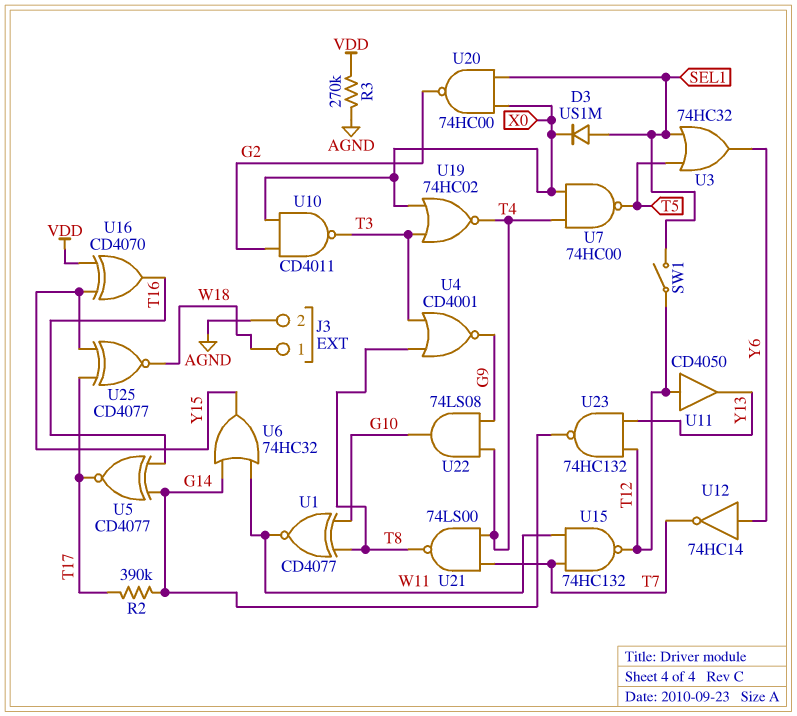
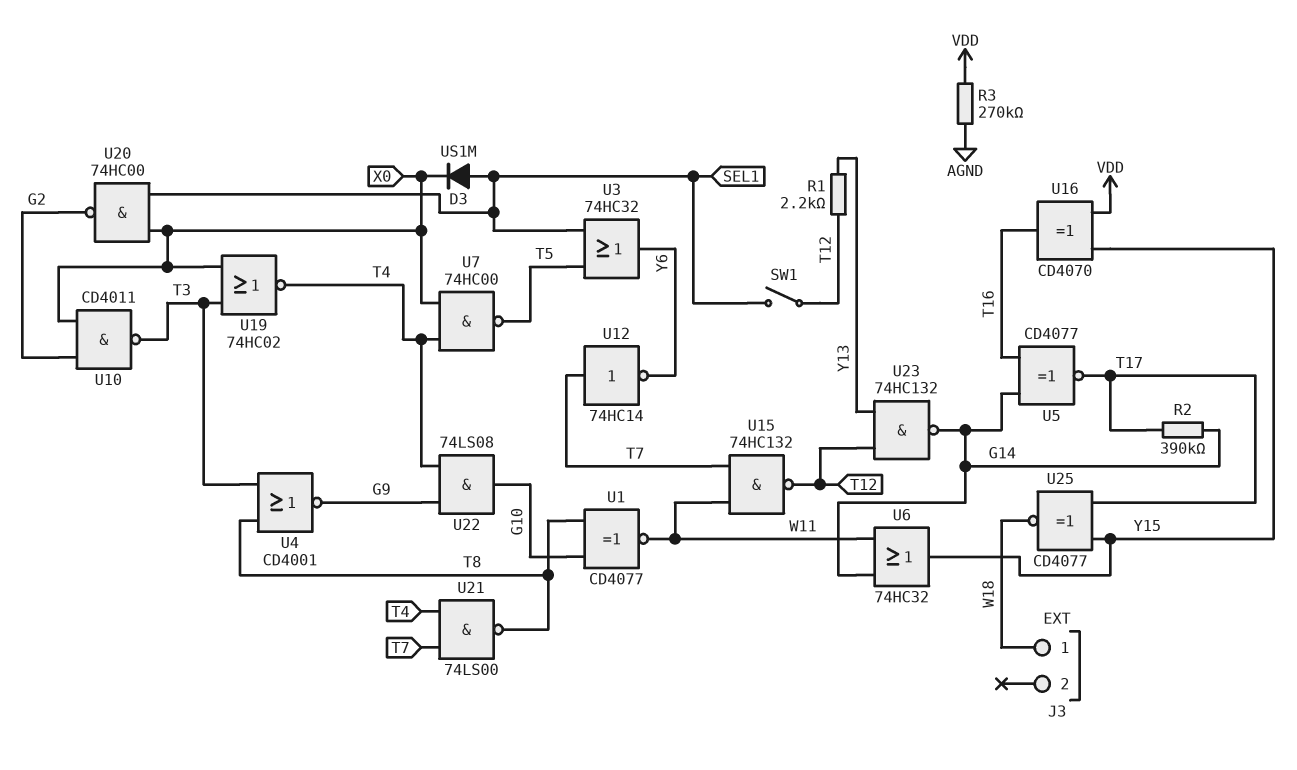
J3 pin 2: AGND -> none
R1: none -> 2.2k (T12, Y13)
U11: buffer CD4050 (in T12, out Y13) -> none
U12: NOT 74HC14 (in Y6, out T7) -> NOT 74HC14 (in T7, out Y6)

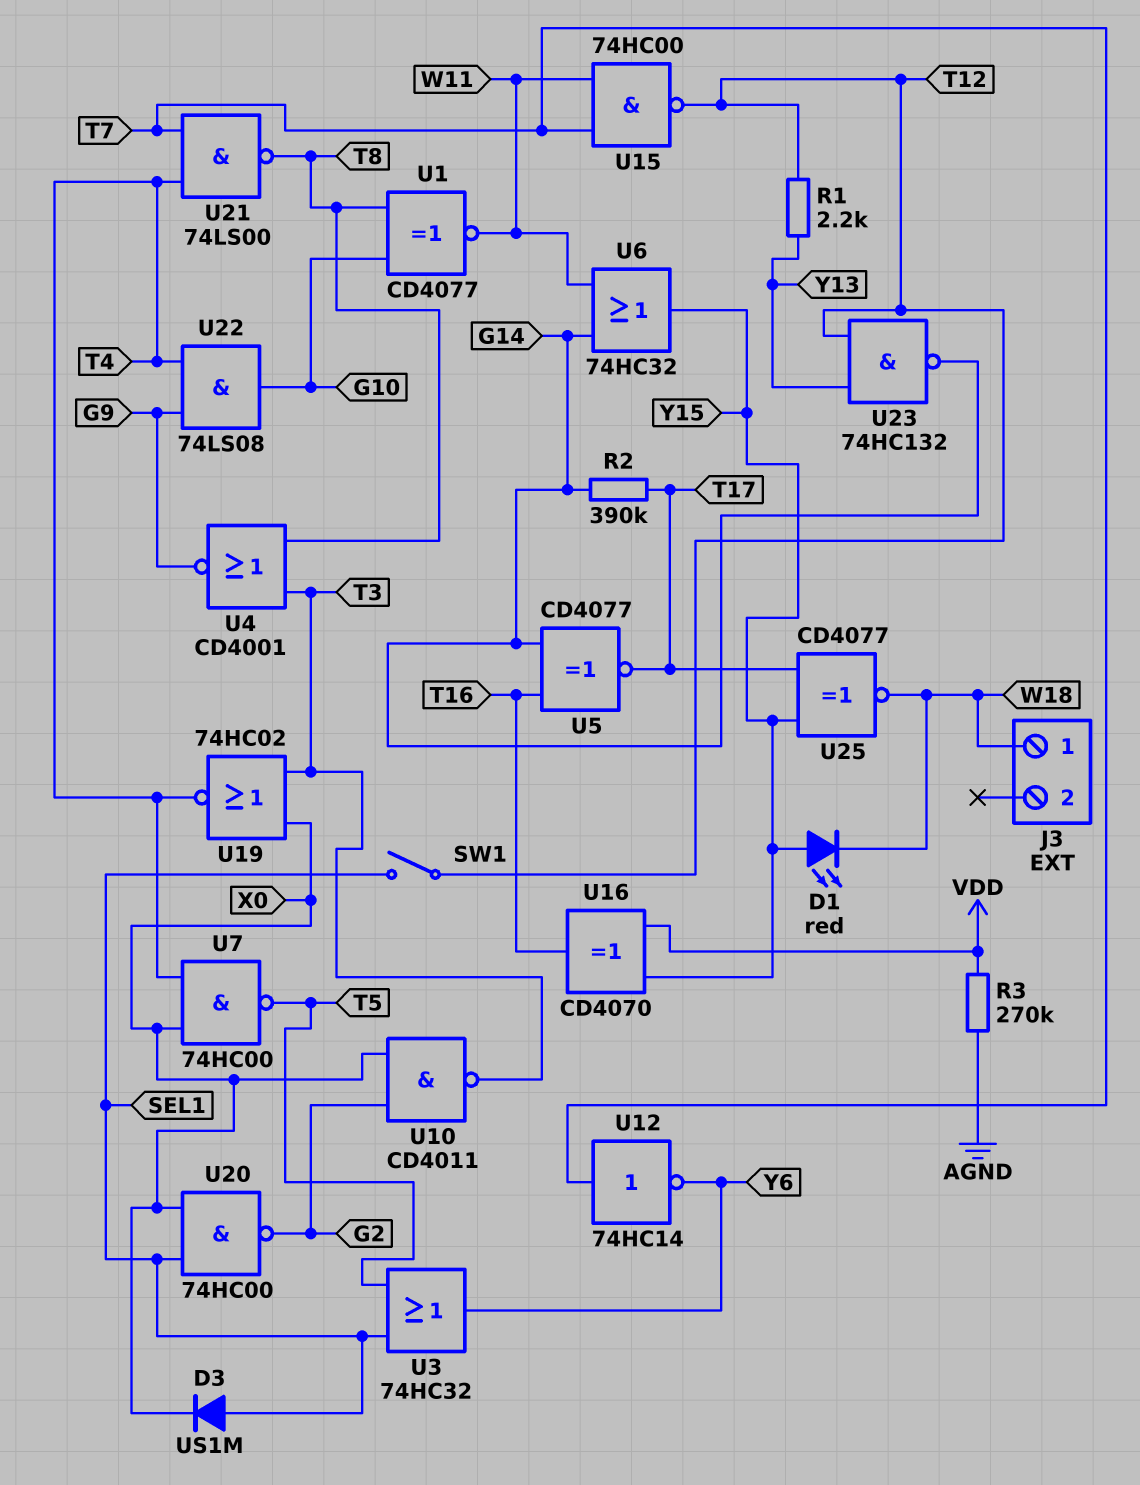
D1: none -> LED red (A Y15, K W18)
U15: NAND 74HC132 (in T7, in W11, out T12) -> NAND 74HC00 (in T7, in W11, out T12)

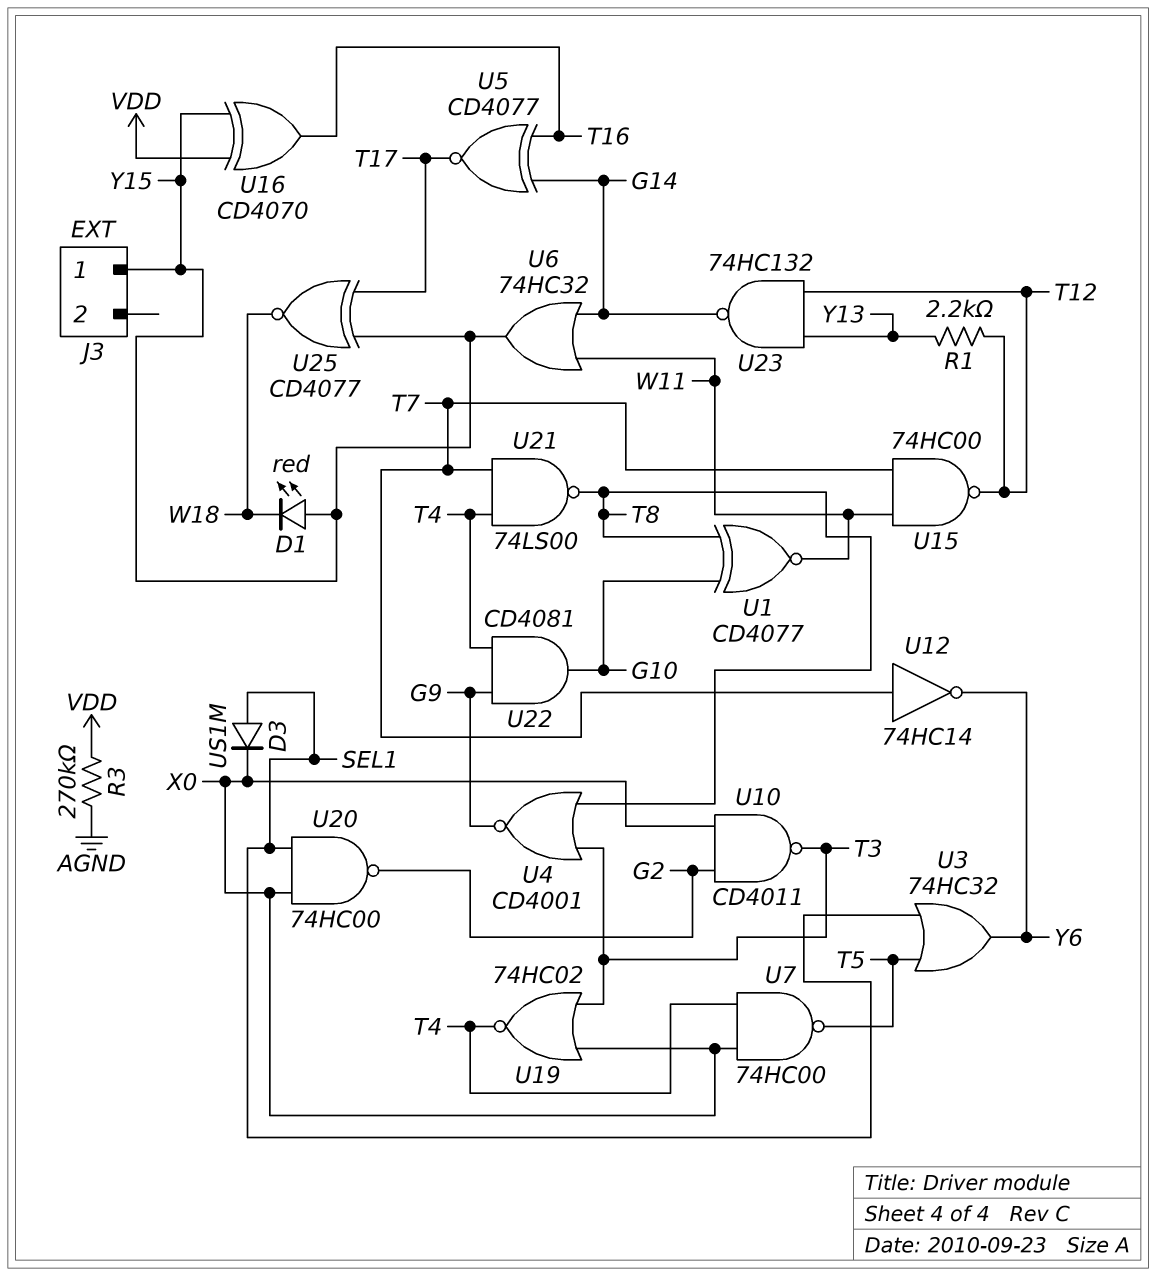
J3 pin 1: W18 -> Y15
R2: 390k (G14, T17) -> none
SW1: switch (SEL1, T12) -> none
U22: AND 74LS08 (in G9, in T4, out G10) -> AND CD4081 (in G9, in T4, out G10)

